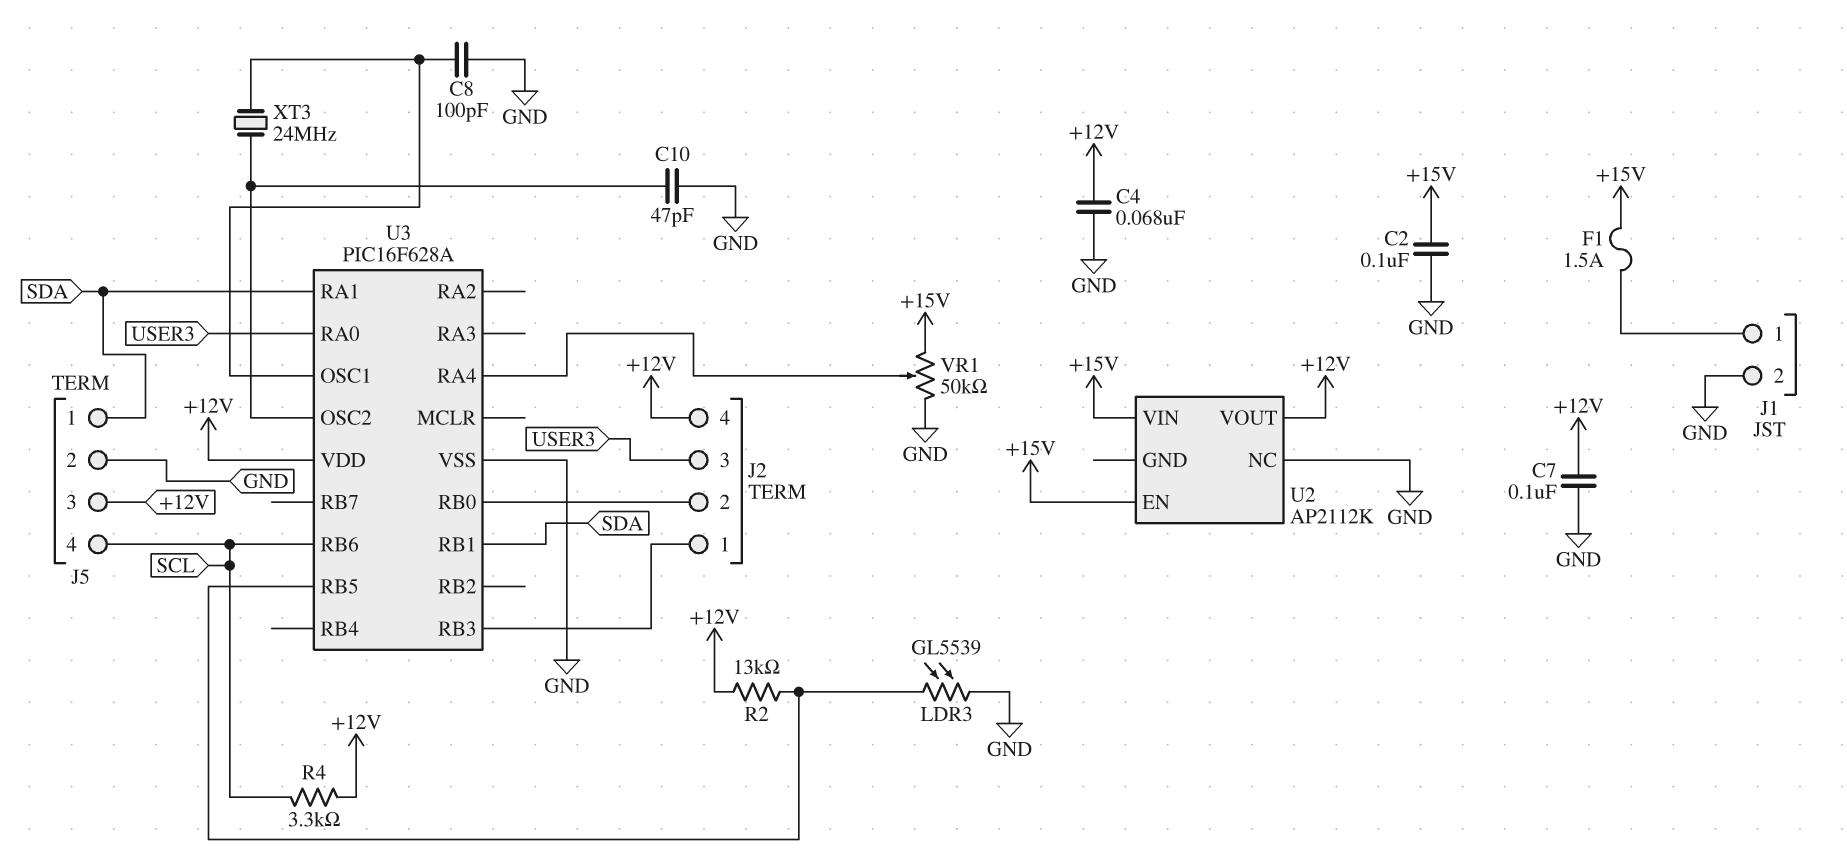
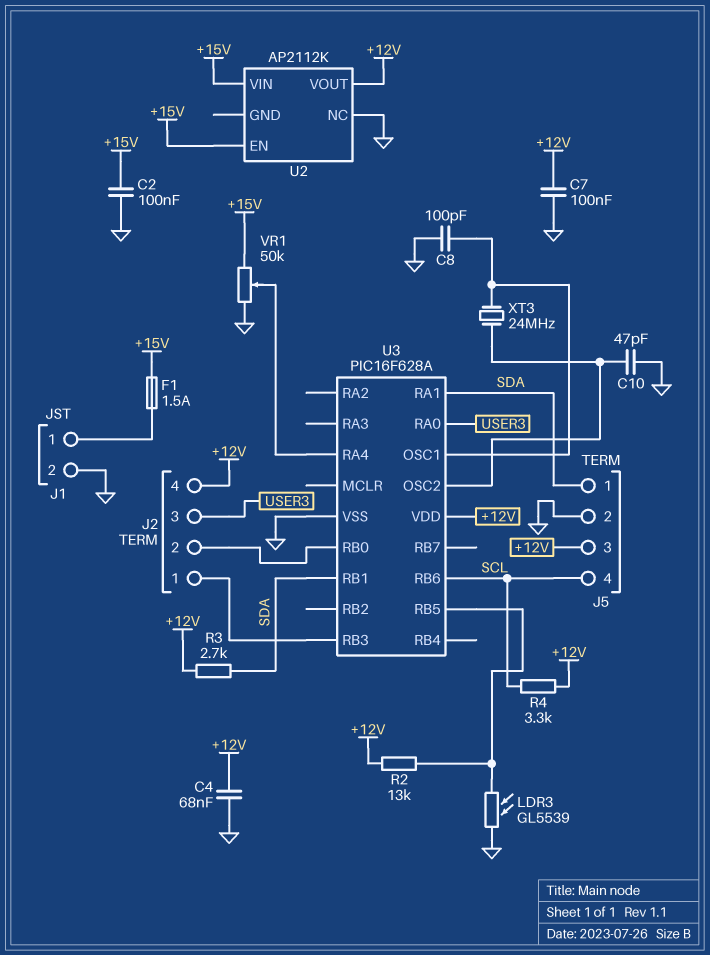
R3: none -> 2.7k (+12V, SDA)

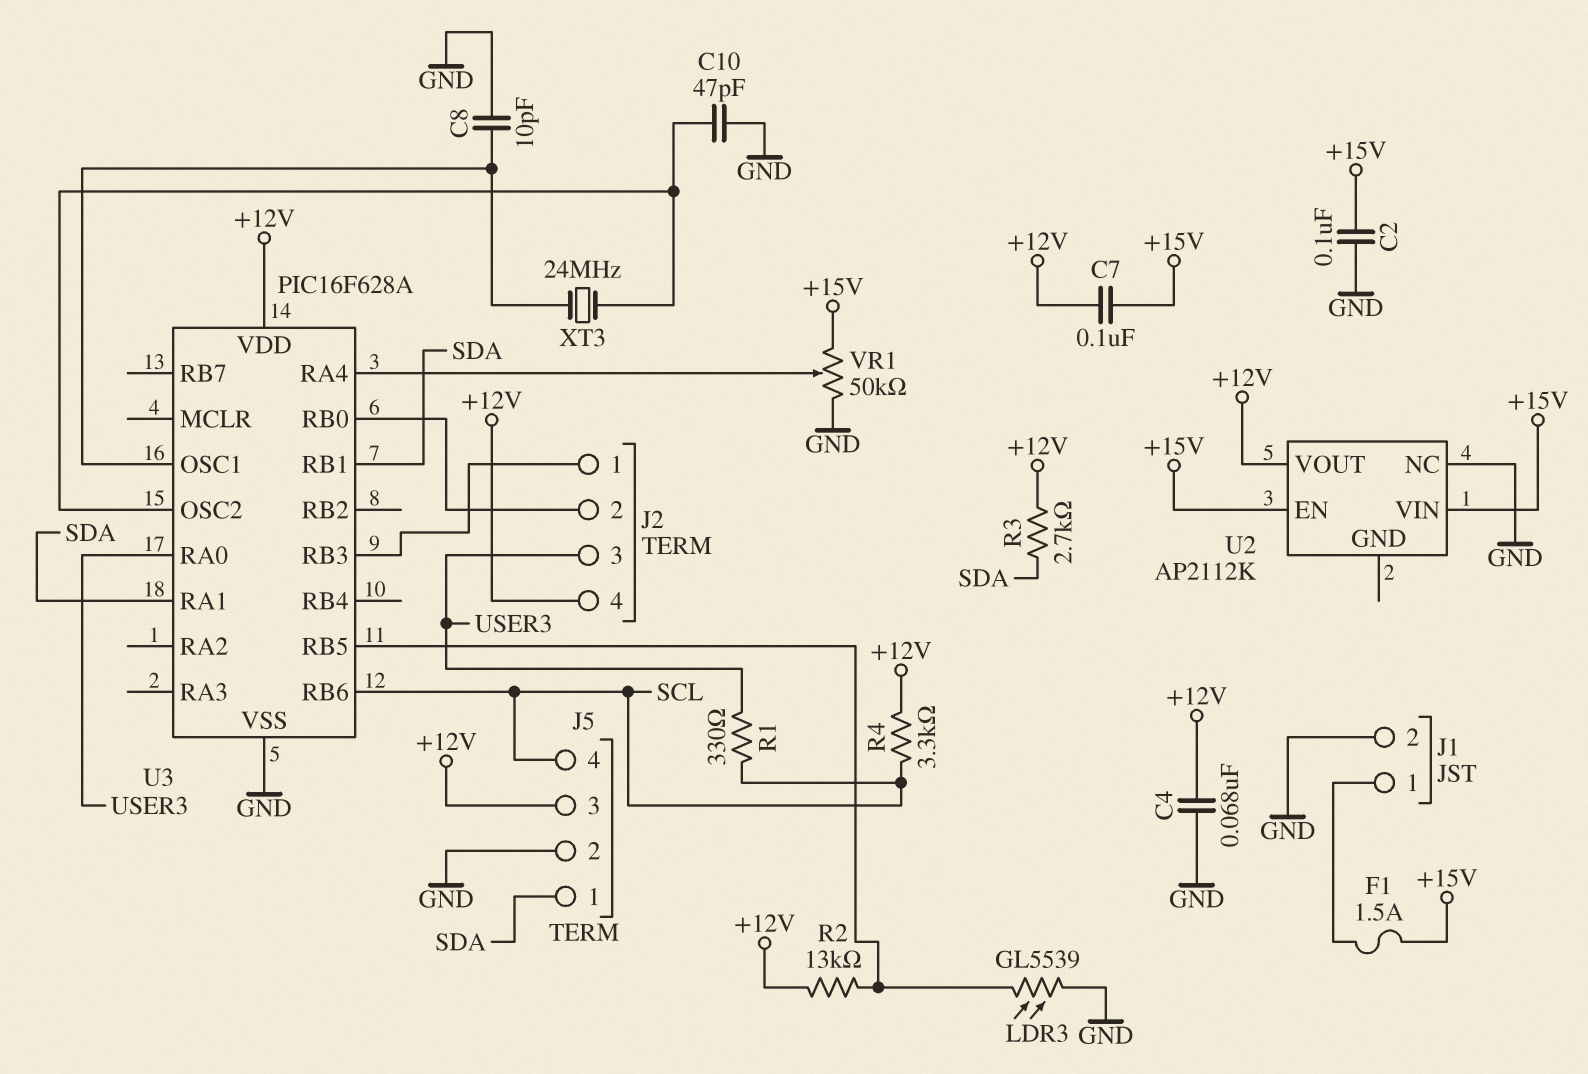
C7: 100nF (+12V, GND) -> 100nF (+12V, +15V)
C8: 100pF (GND, U3/OSC1) -> 10pF (GND, U3/OSC1)
R1: none -> 330 (SCL, USER3)

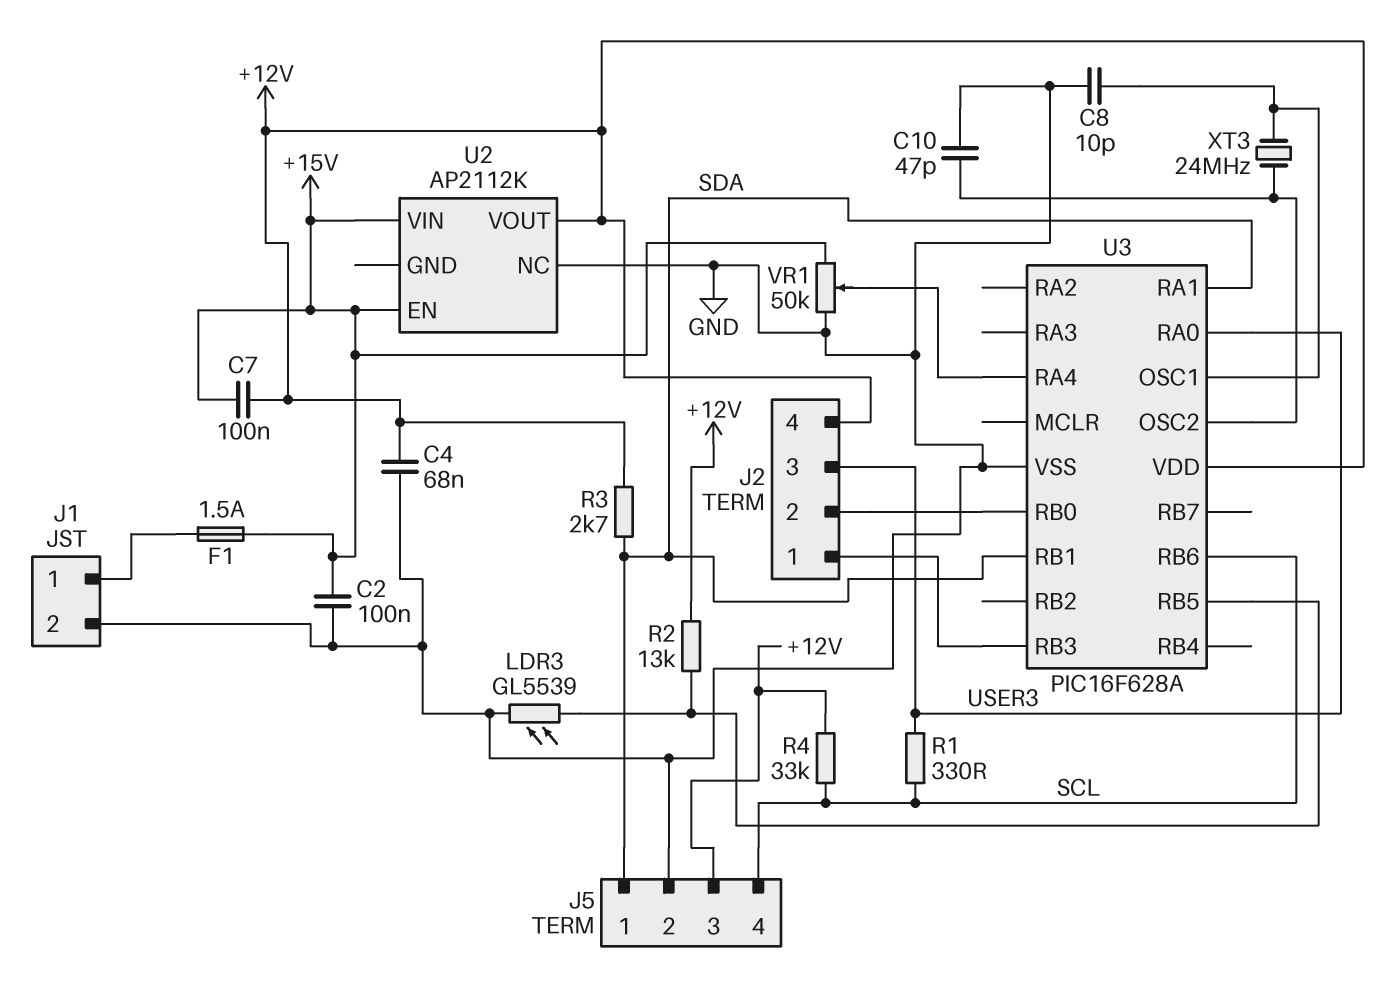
R4: 3.3k (+12V, SCL) -> 33k (+12V, SCL)

